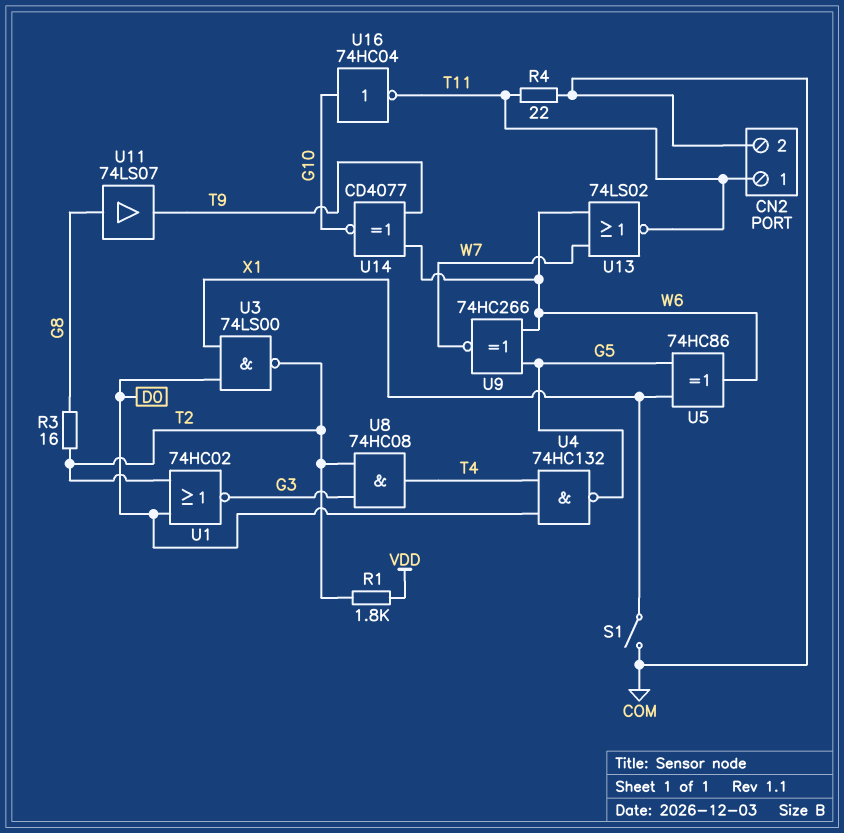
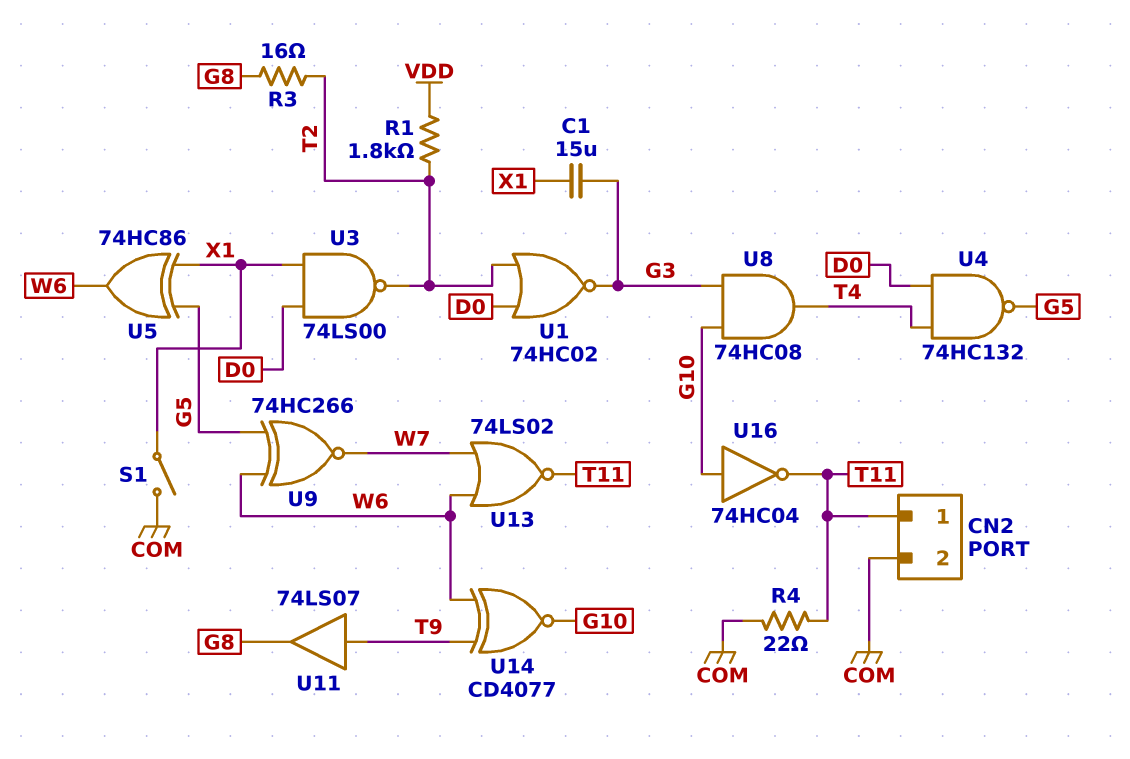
C1: none -> 15uF (G3, X1)
U8: AND 74HC08 (in G3, in T2, out T4) -> AND 74HC08 (in G3, in G10, out T4)
U11: buffer 74LS07 (in G8, out T9) -> buffer 74LS07 (in T9, out G8)

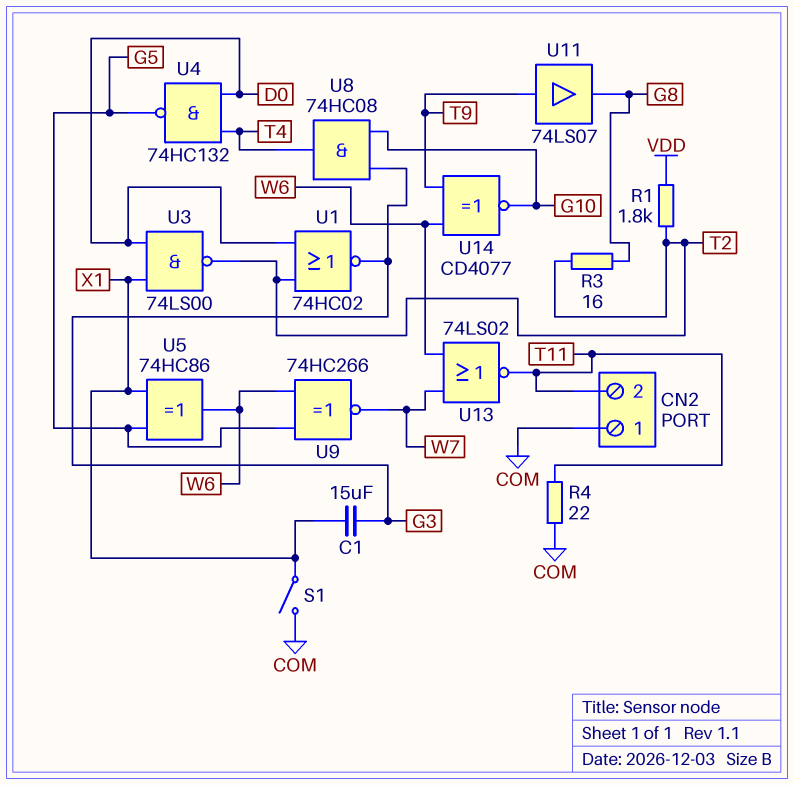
CN2 pin 1: T11 -> COM
CN2 pin 2: COM -> T11
U16: NOT 74HC04 (in G10, out T11) -> none

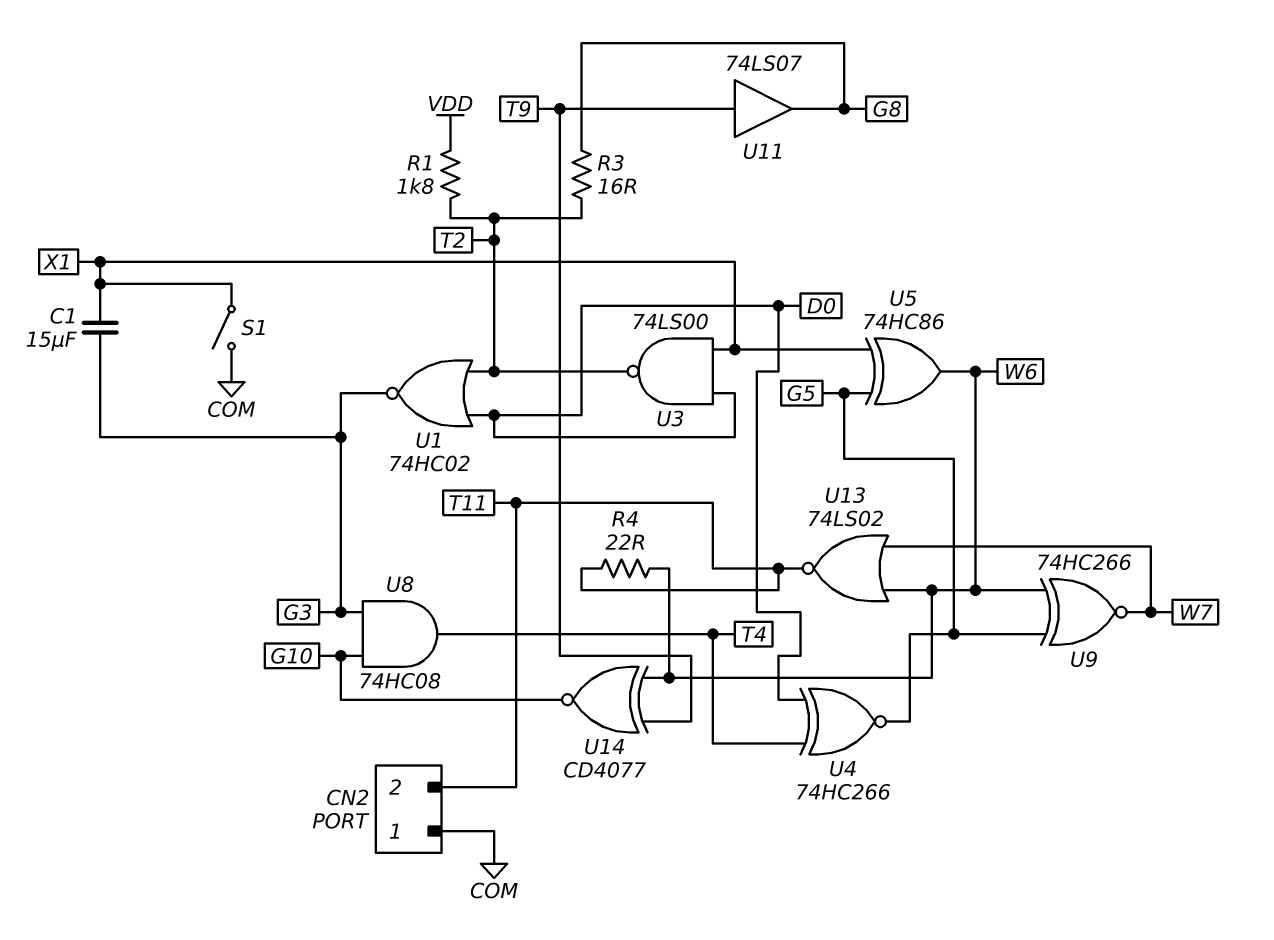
R4: 22 (COM, T11) -> 22 (T11, W6)
U4: NAND 74HC132 (in D0, in T4, out G5) -> XNOR 74HC266 (in D0, in T4, out G5)

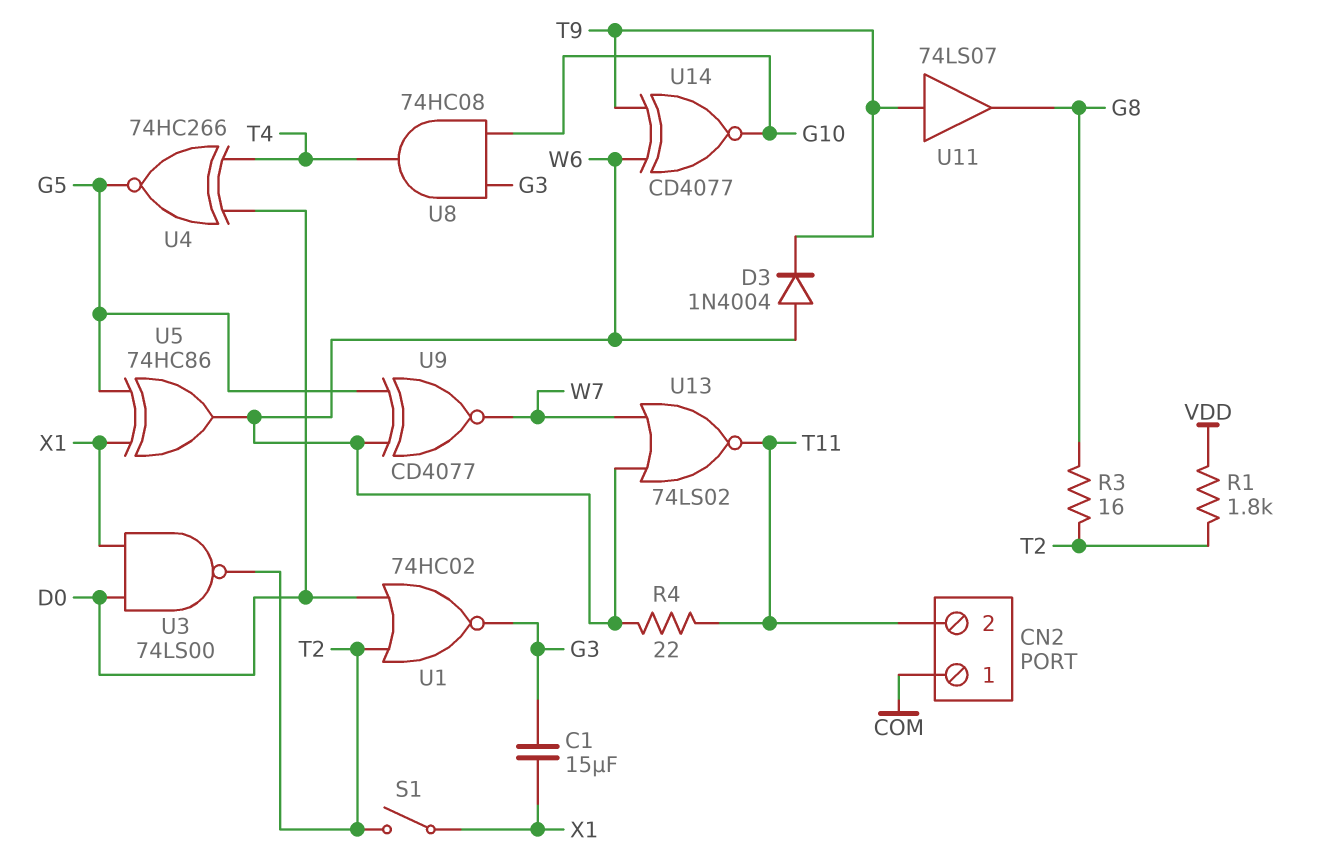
D3: none -> diode 1N4004 (A W6, K T9)
S1: switch (COM, X1) -> switch (T2, X1)
U9: XNOR 74HC266 (in G5, in W6, out W7) -> XNOR CD4077 (in G5, in W6, out W7)

